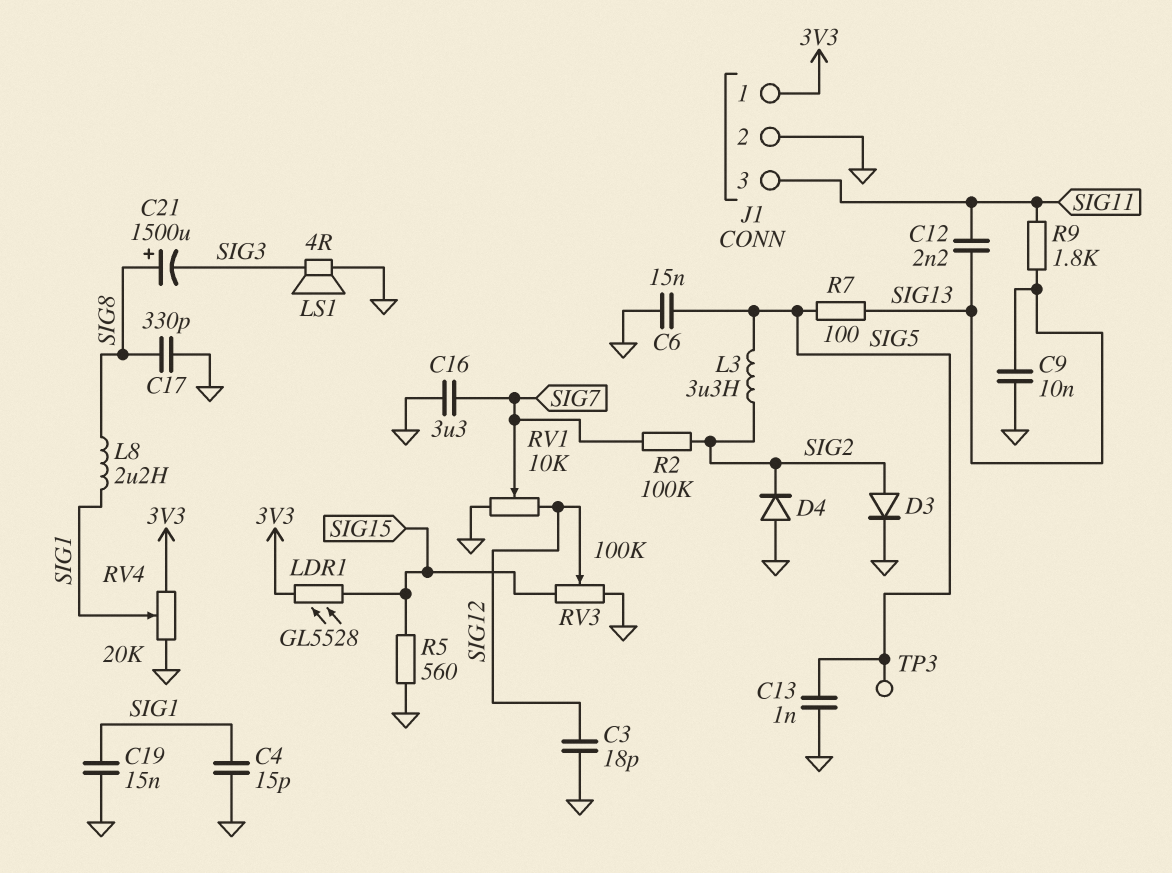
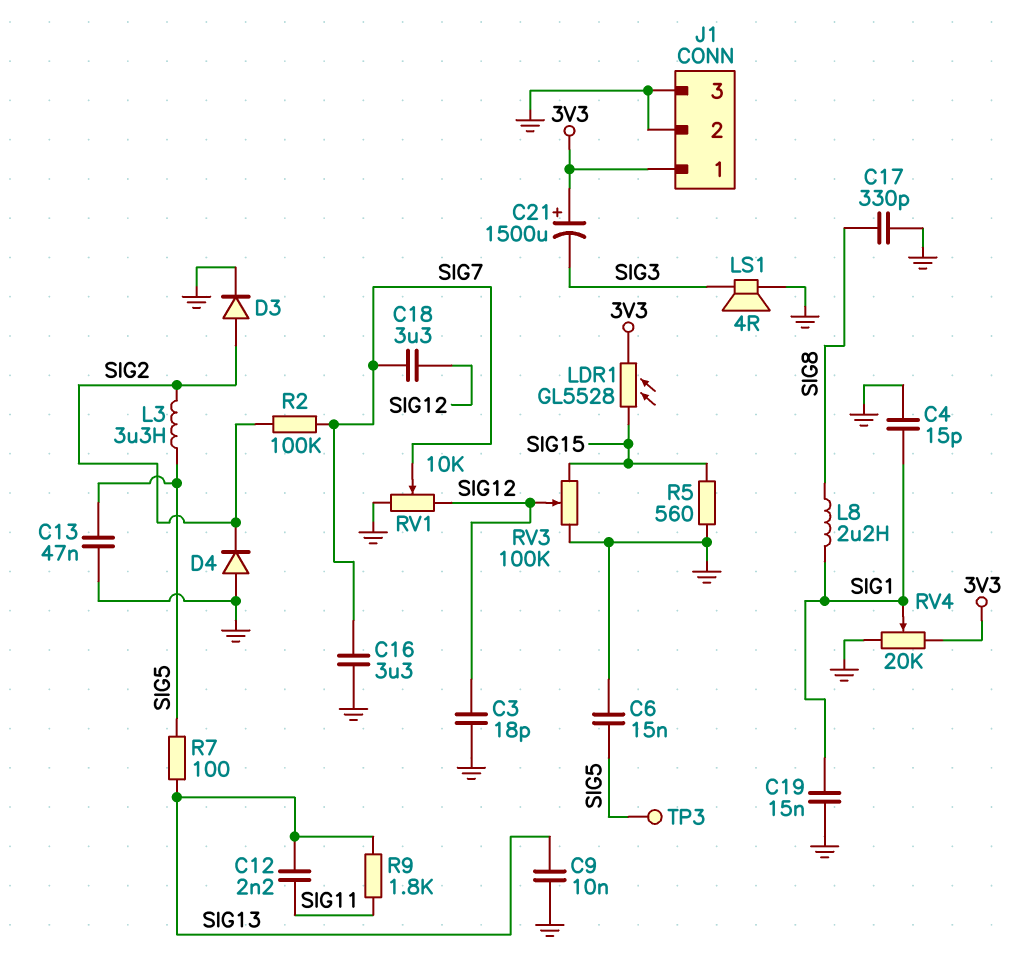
C13: 1nF (GND, SIG5) -> 47nF (GND, SIG5)
C18: none -> 3.3uF (SIG7, SIG12)
C21: 1500uF (plus SIG8, minus SIG3) -> 1500uF (plus 3V3, minus SIG3)
J1 pin 3: SIG11 -> GND

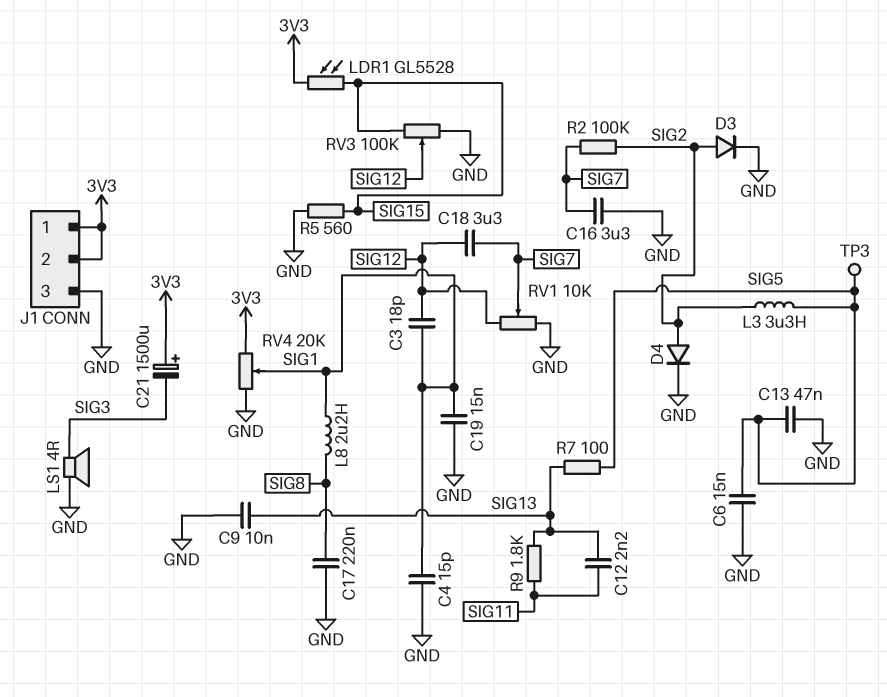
C3: 18pF (GND, SIG12) -> 18pF (SIG1, SIG12)
C17: 330pF (GND, SIG8) -> 220nF (GND, SIG8)
D4: diode (A GND, K SIG2) -> diode (A SIG2, K GND)
J1 pin 2: GND -> 3V3

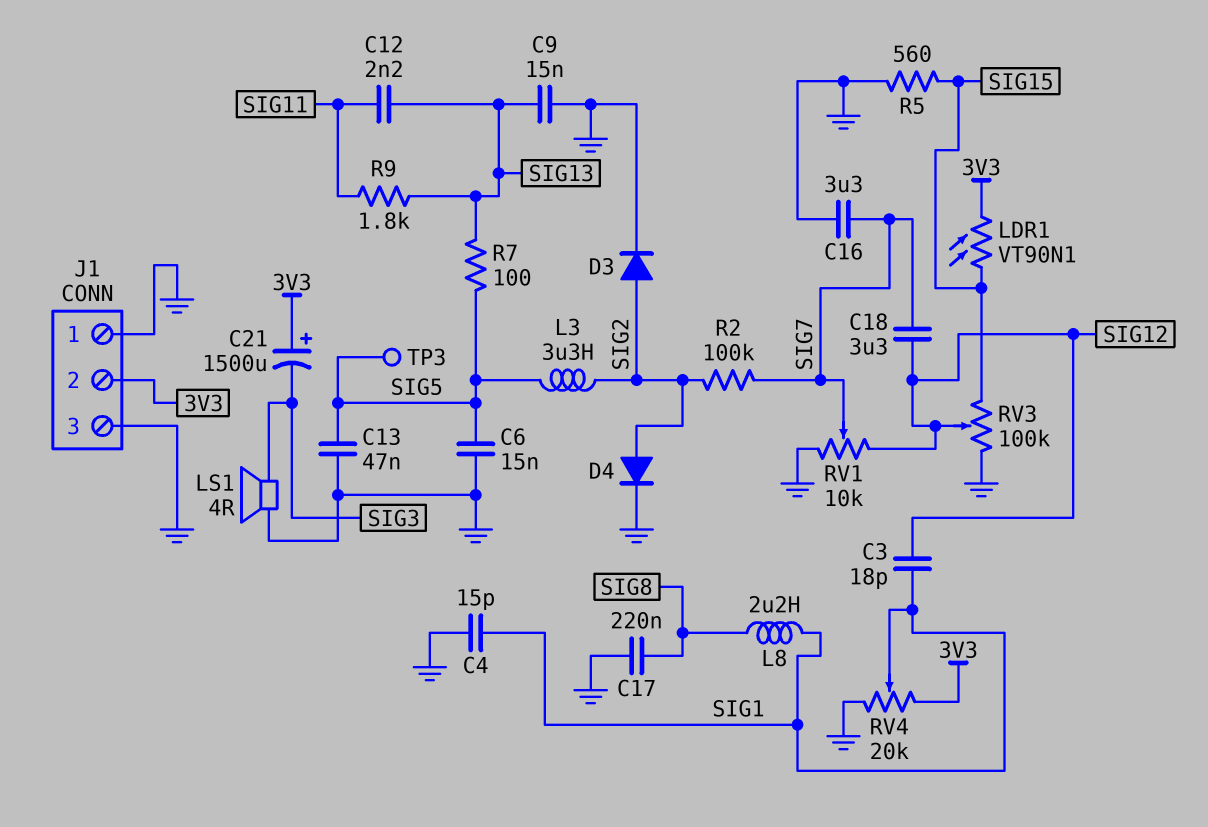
C9: 10nF (GND, SIG13) -> 15nF (GND, SIG13)
C19: 15nF (GND, SIG1) -> none
J1 pin 1: 3V3 -> GND
LDR1: GL5528 (3V3, SIG15) -> VT90N1 (3V3, SIG15)

